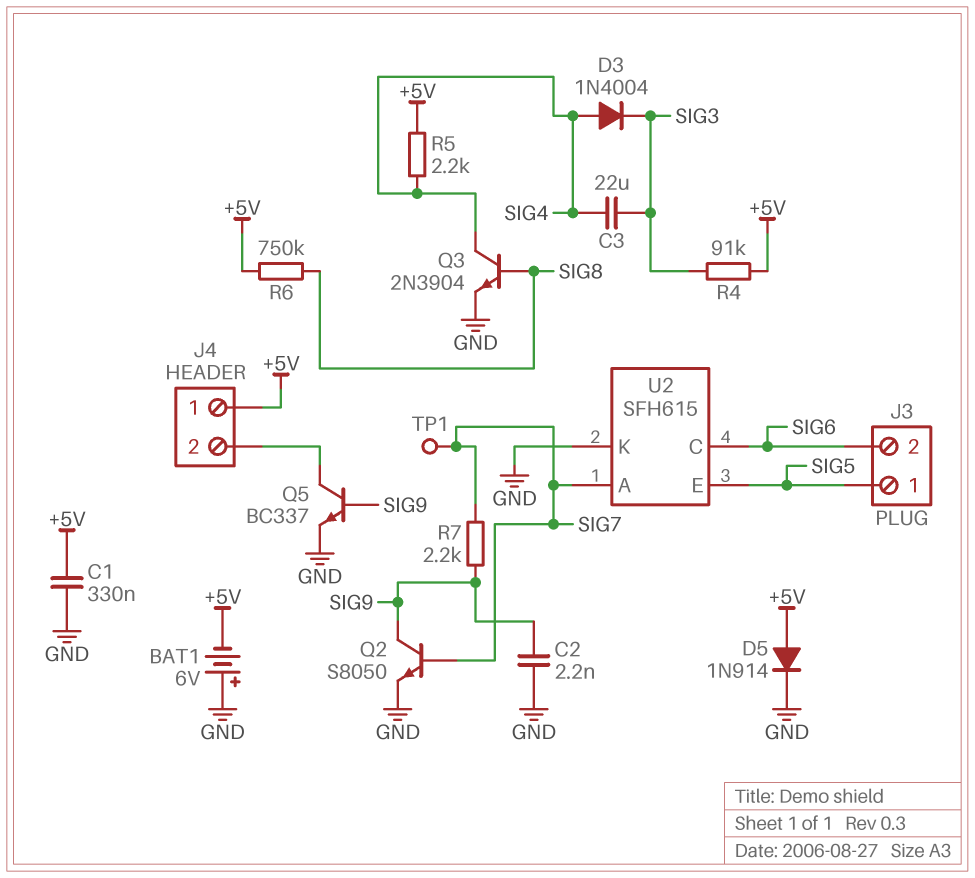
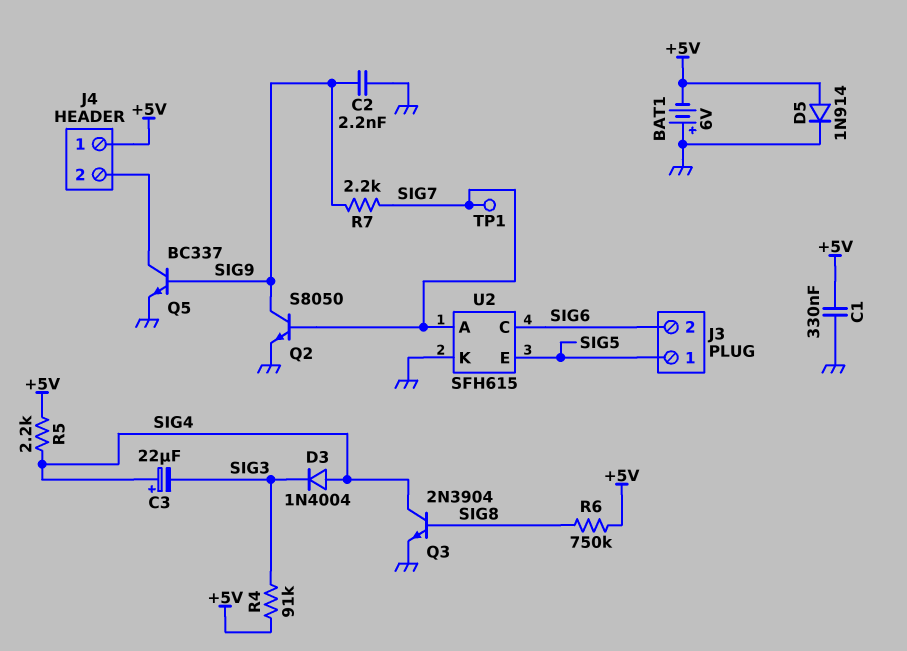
C3: 22uF (SIG3, SIG4) -> 22uF (plus SIG4, minus SIG3)

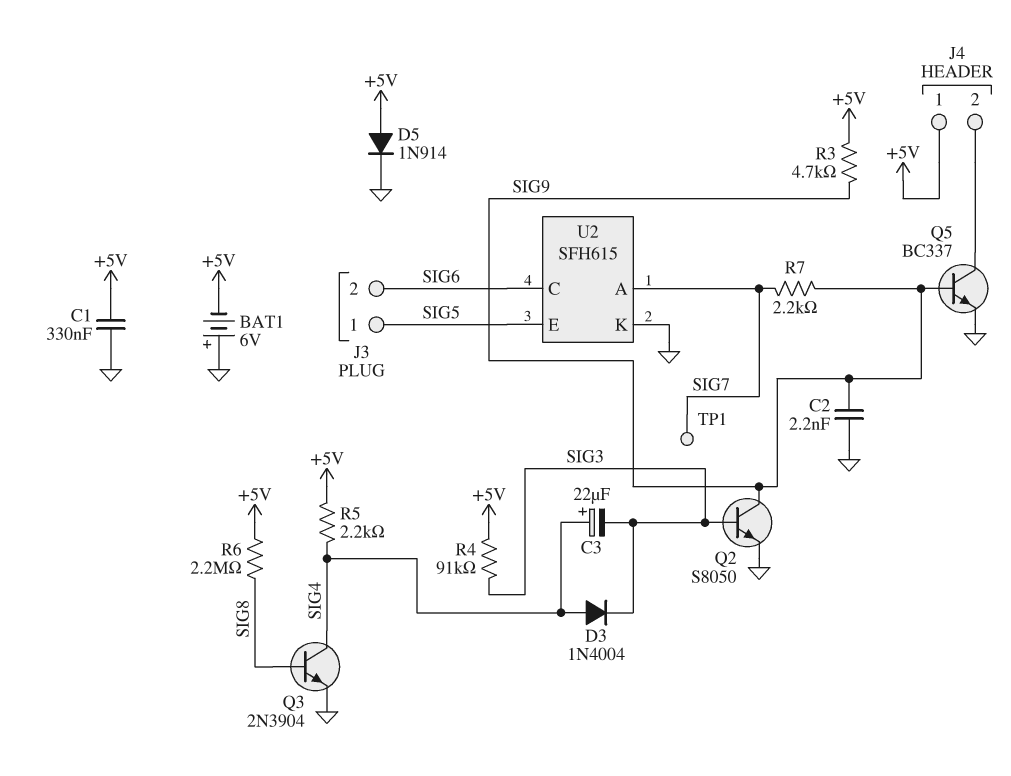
Q2: NPN S8050 (B SIG7, C SIG9, E GND) -> NPN S8050 (B SIG3, C SIG9, E GND)
R3: none -> 4.7k (+5V, SIG9)
R6: 750k (+5V, SIG8) -> 2.2M (+5V, SIG8)

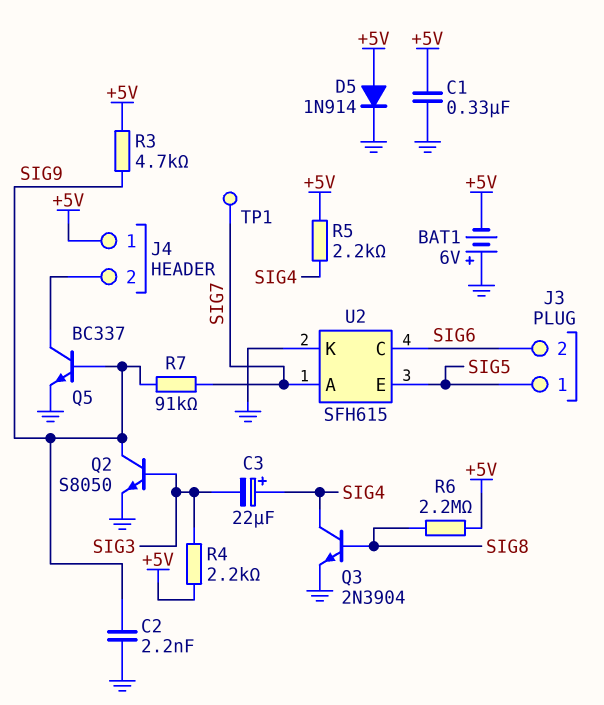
D3: diode 1N4004 (A SIG4, K SIG3) -> none
R4: 91k (+5V, SIG3) -> 2.2k (+5V, SIG3)
R7: 2.2k (SIG7, SIG9) -> 91k (SIG7, SIG9)

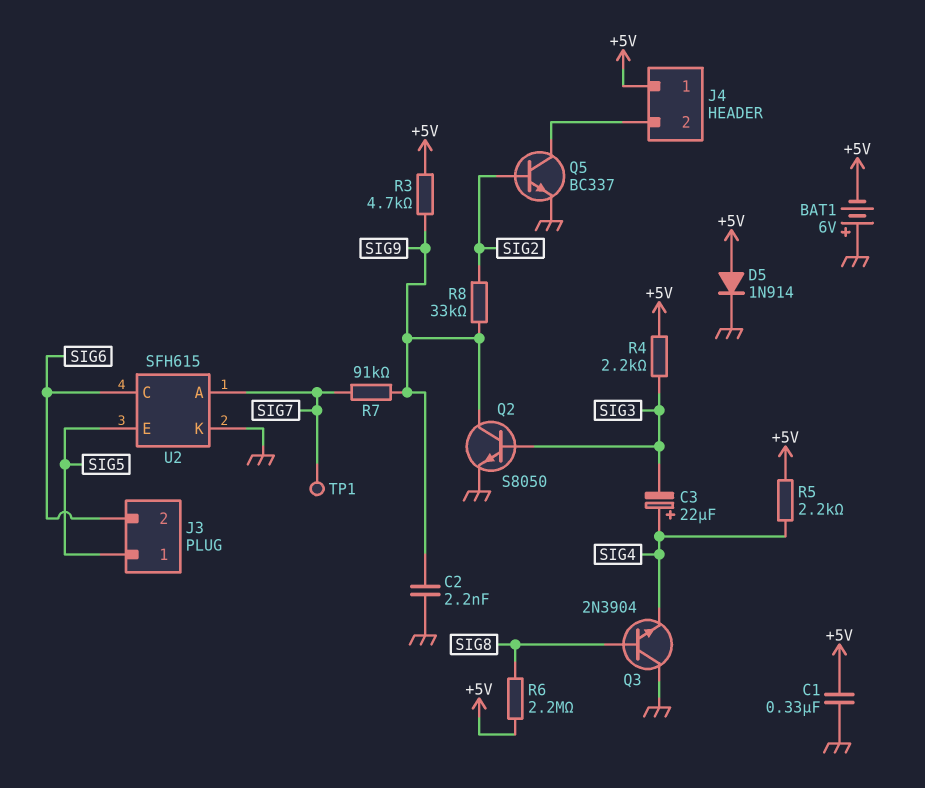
Q3: NPN 2N3904 (B SIG8, C SIG4, E GND) -> NPN 2N3904 (B SIG8, C GND, E SIG4)
Q5: NPN BC337 (B SIG9, C J4/2, E GND) -> NPN BC337 (B SIG2, C J4/2, E GND)
R8: none -> 33k (SIG2, SIG9)

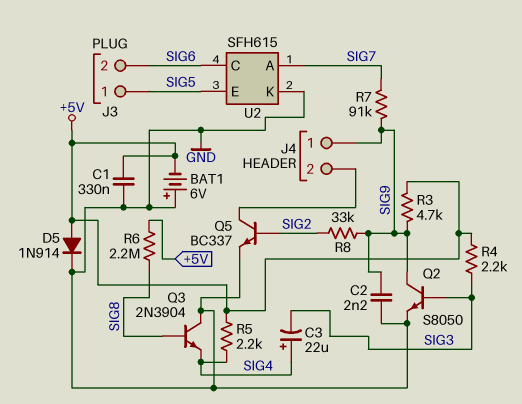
J4 pin 1: +5V -> SIG9
TP1: test point (SIG7) -> none

